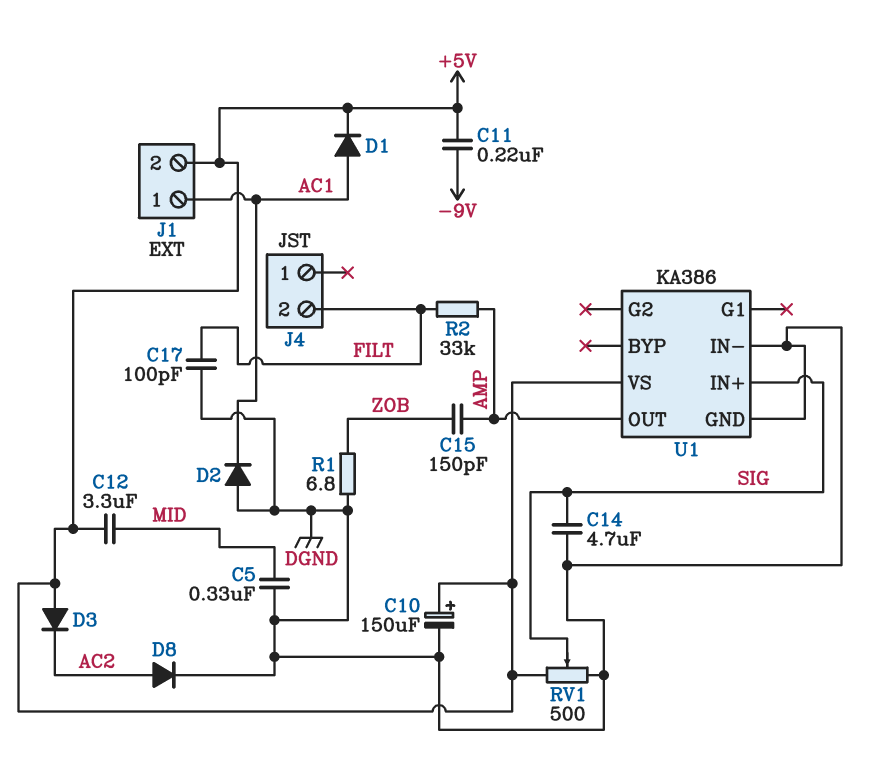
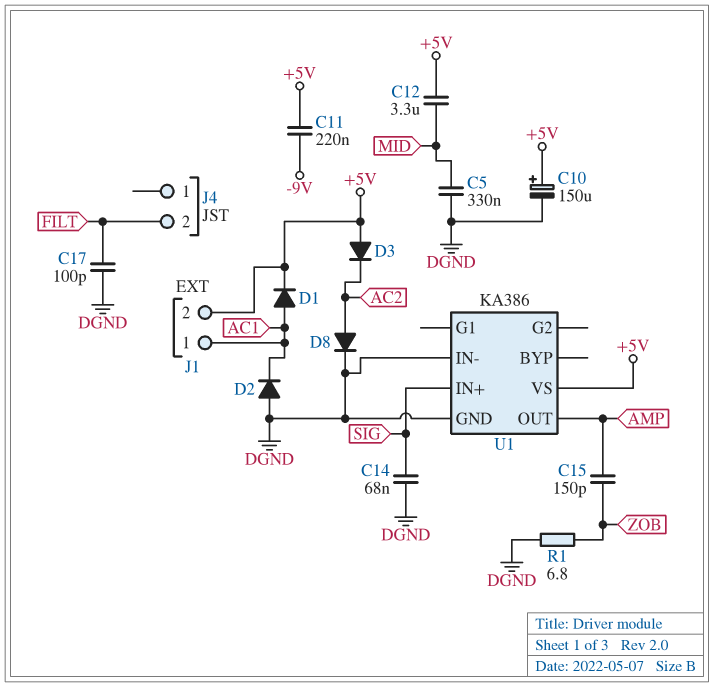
C14: 4.7uF (DGND, SIG) -> 68nF (DGND, SIG)
R2: 33k (AMP, FILT) -> none
RV1: 500 (+5V, DGND, wiper SIG) -> none

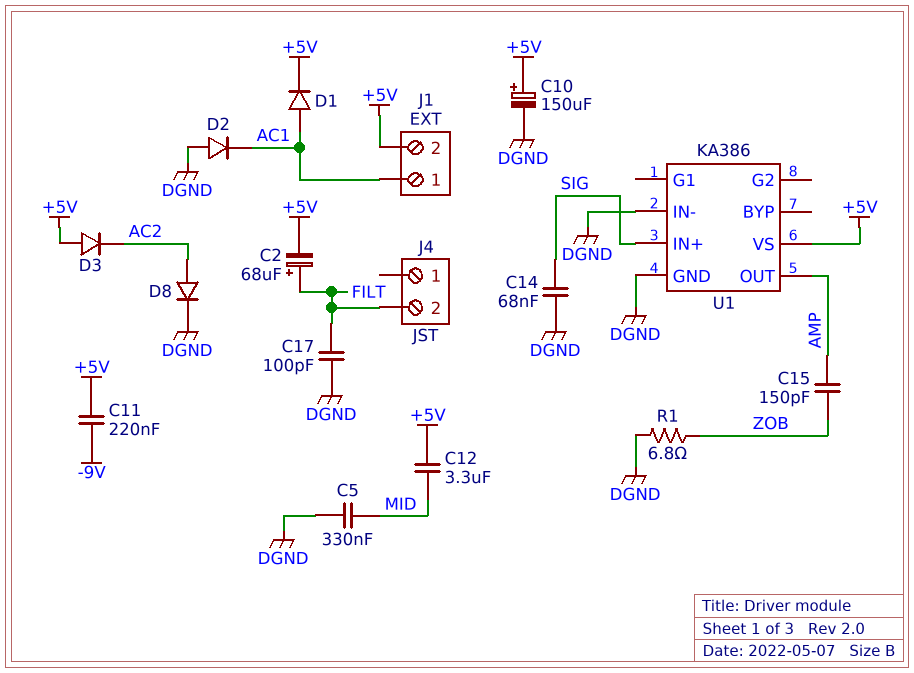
C2: none -> 68uF (plus FILT, minus +5V)

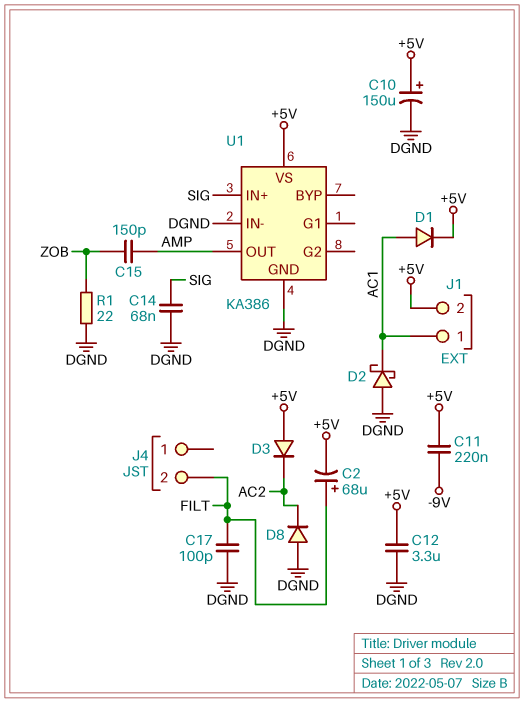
C5: 330nF (DGND, MID) -> none
C12: 3.3uF (+5V, MID) -> 3.3uF (+5V, DGND)
D2: diode (A DGND, K AC1) -> schottky (A DGND, K AC1)
D8: diode (A AC2, K DGND) -> diode (A DGND, K AC2)
R1: 6.8 (DGND, ZOB) -> 22 (DGND, ZOB)

